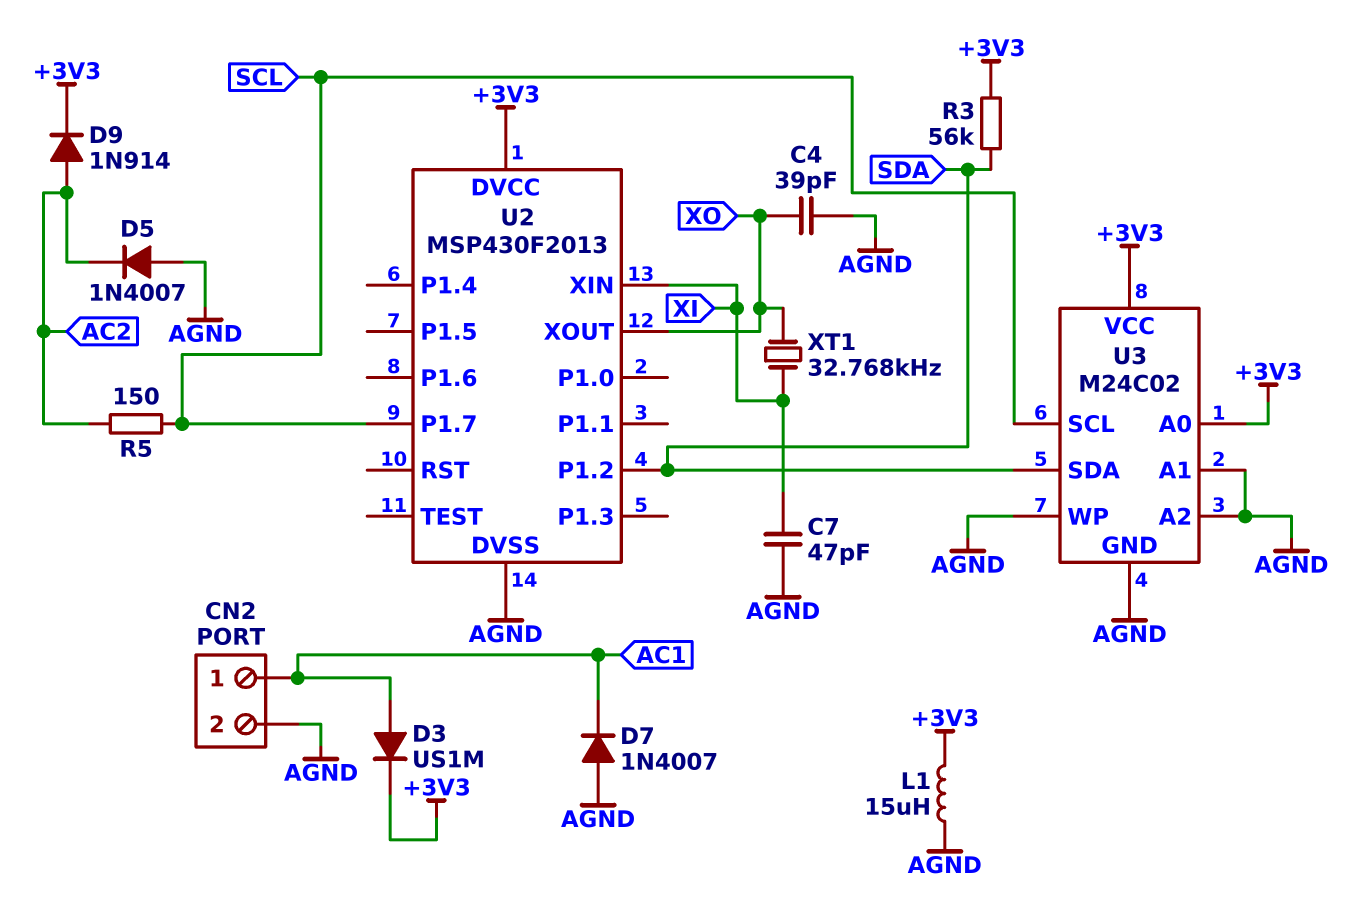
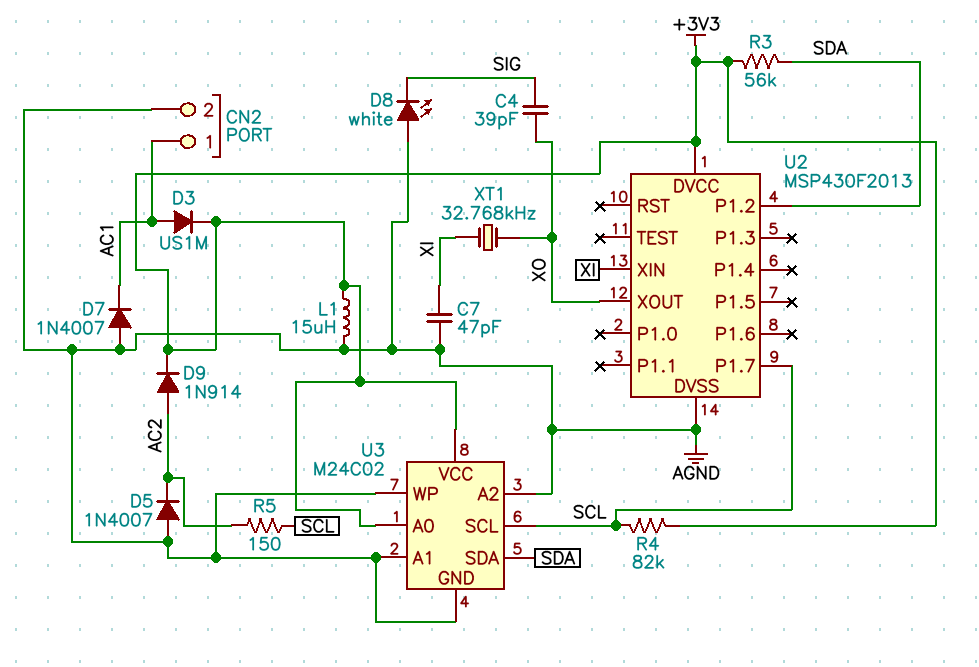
C4: 39pF (AGND, XO) -> 39pF (SIG, XO)
D8: none -> LED white (A AGND, K SIG)
R4: none -> 82k (+3V3, SCL)

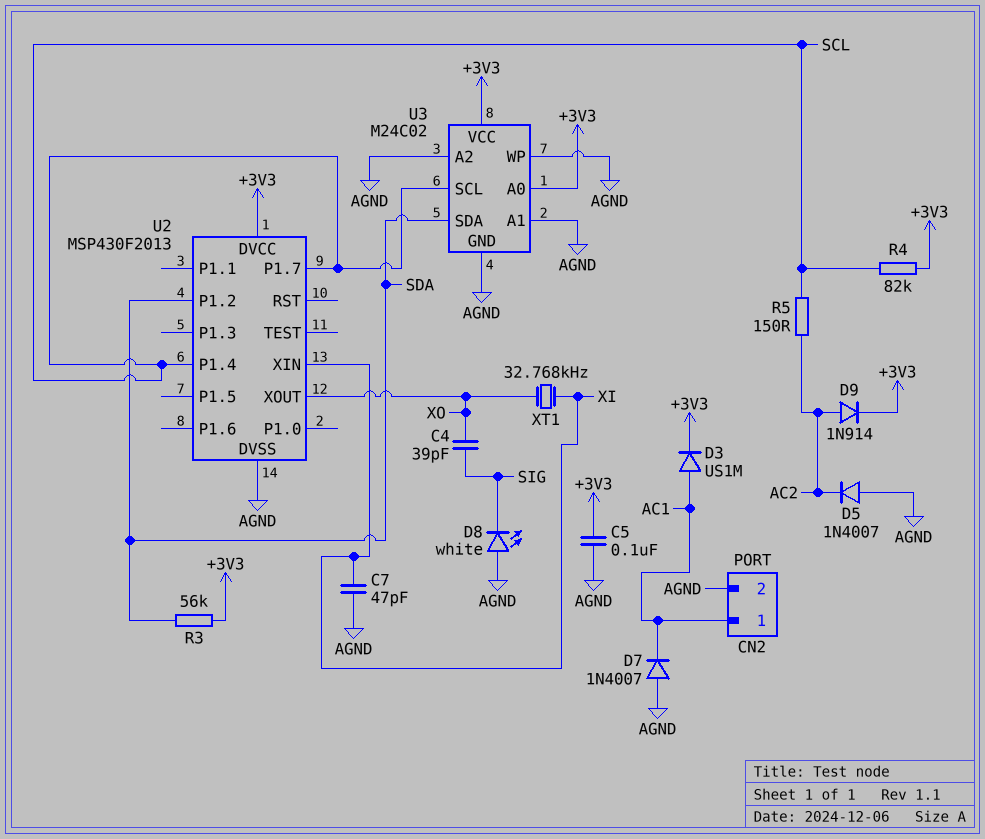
C5: none -> 100nF (+3V3, AGND)
L1: 15uH (+3V3, AGND) -> none
U2 pin P1.4: none -> SCL

